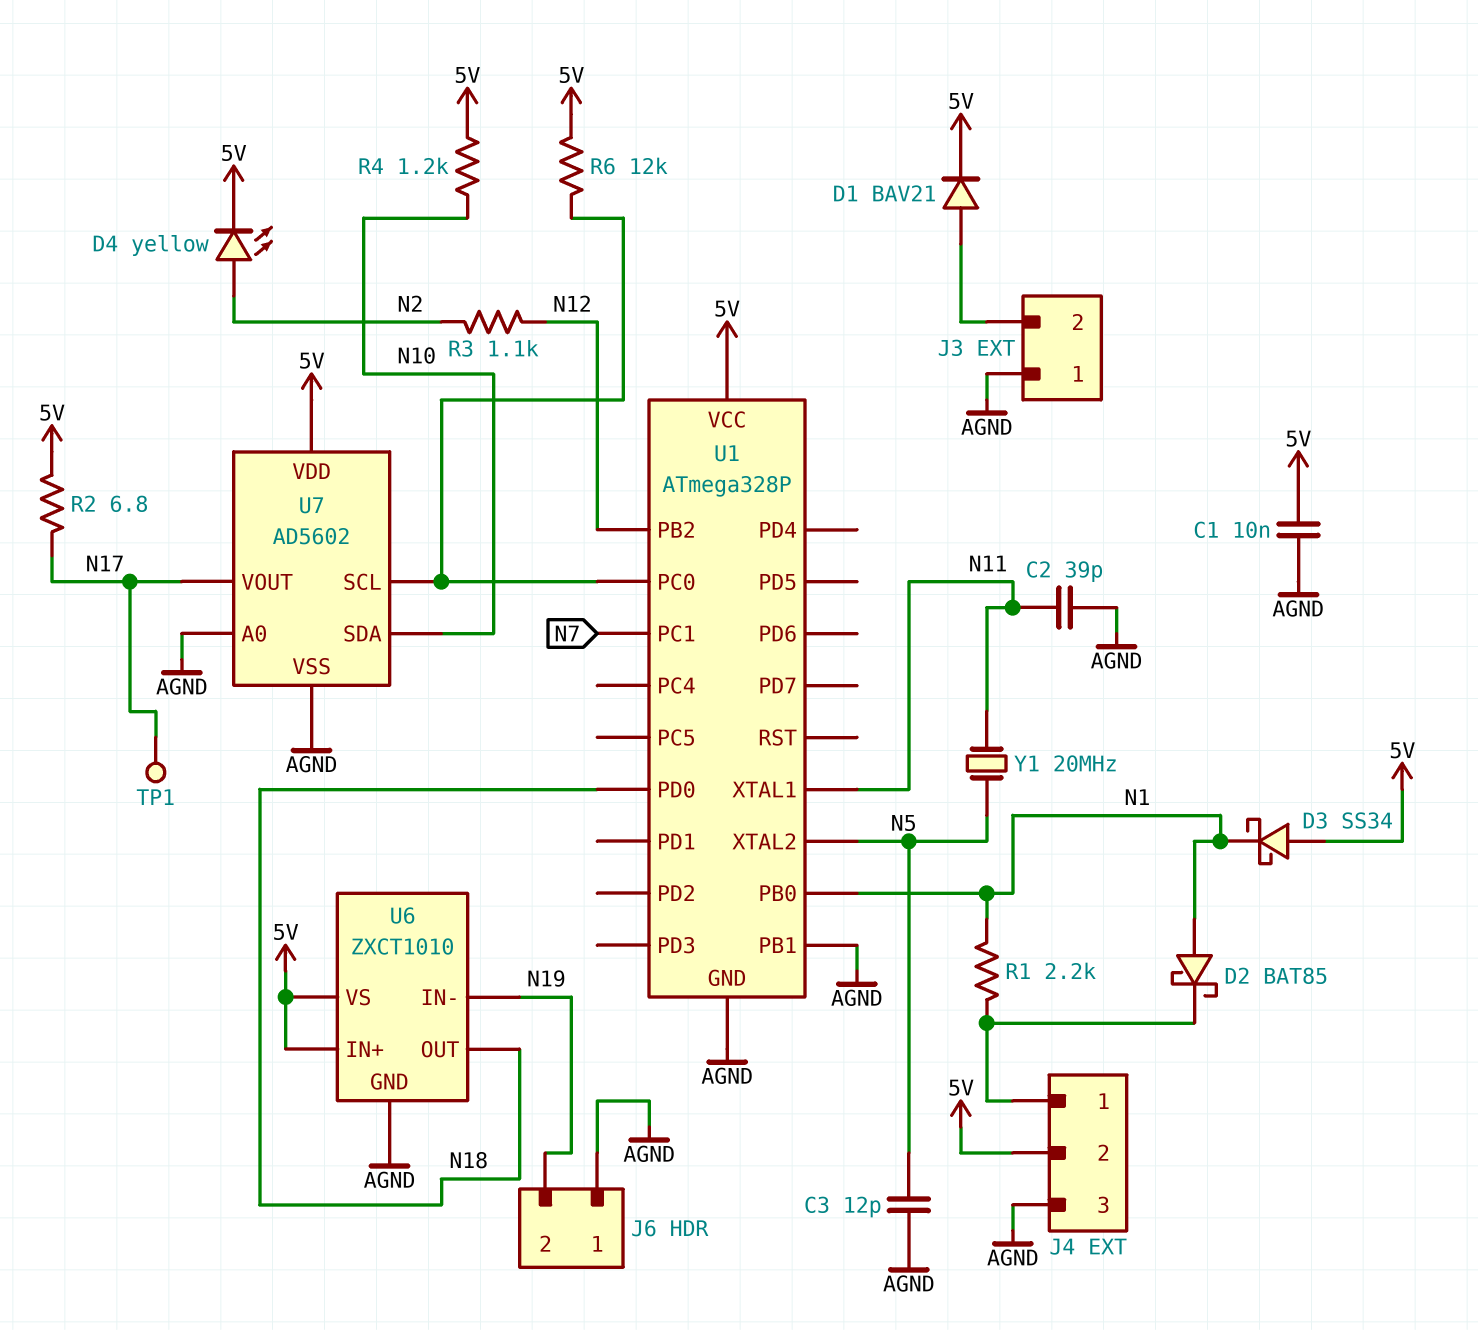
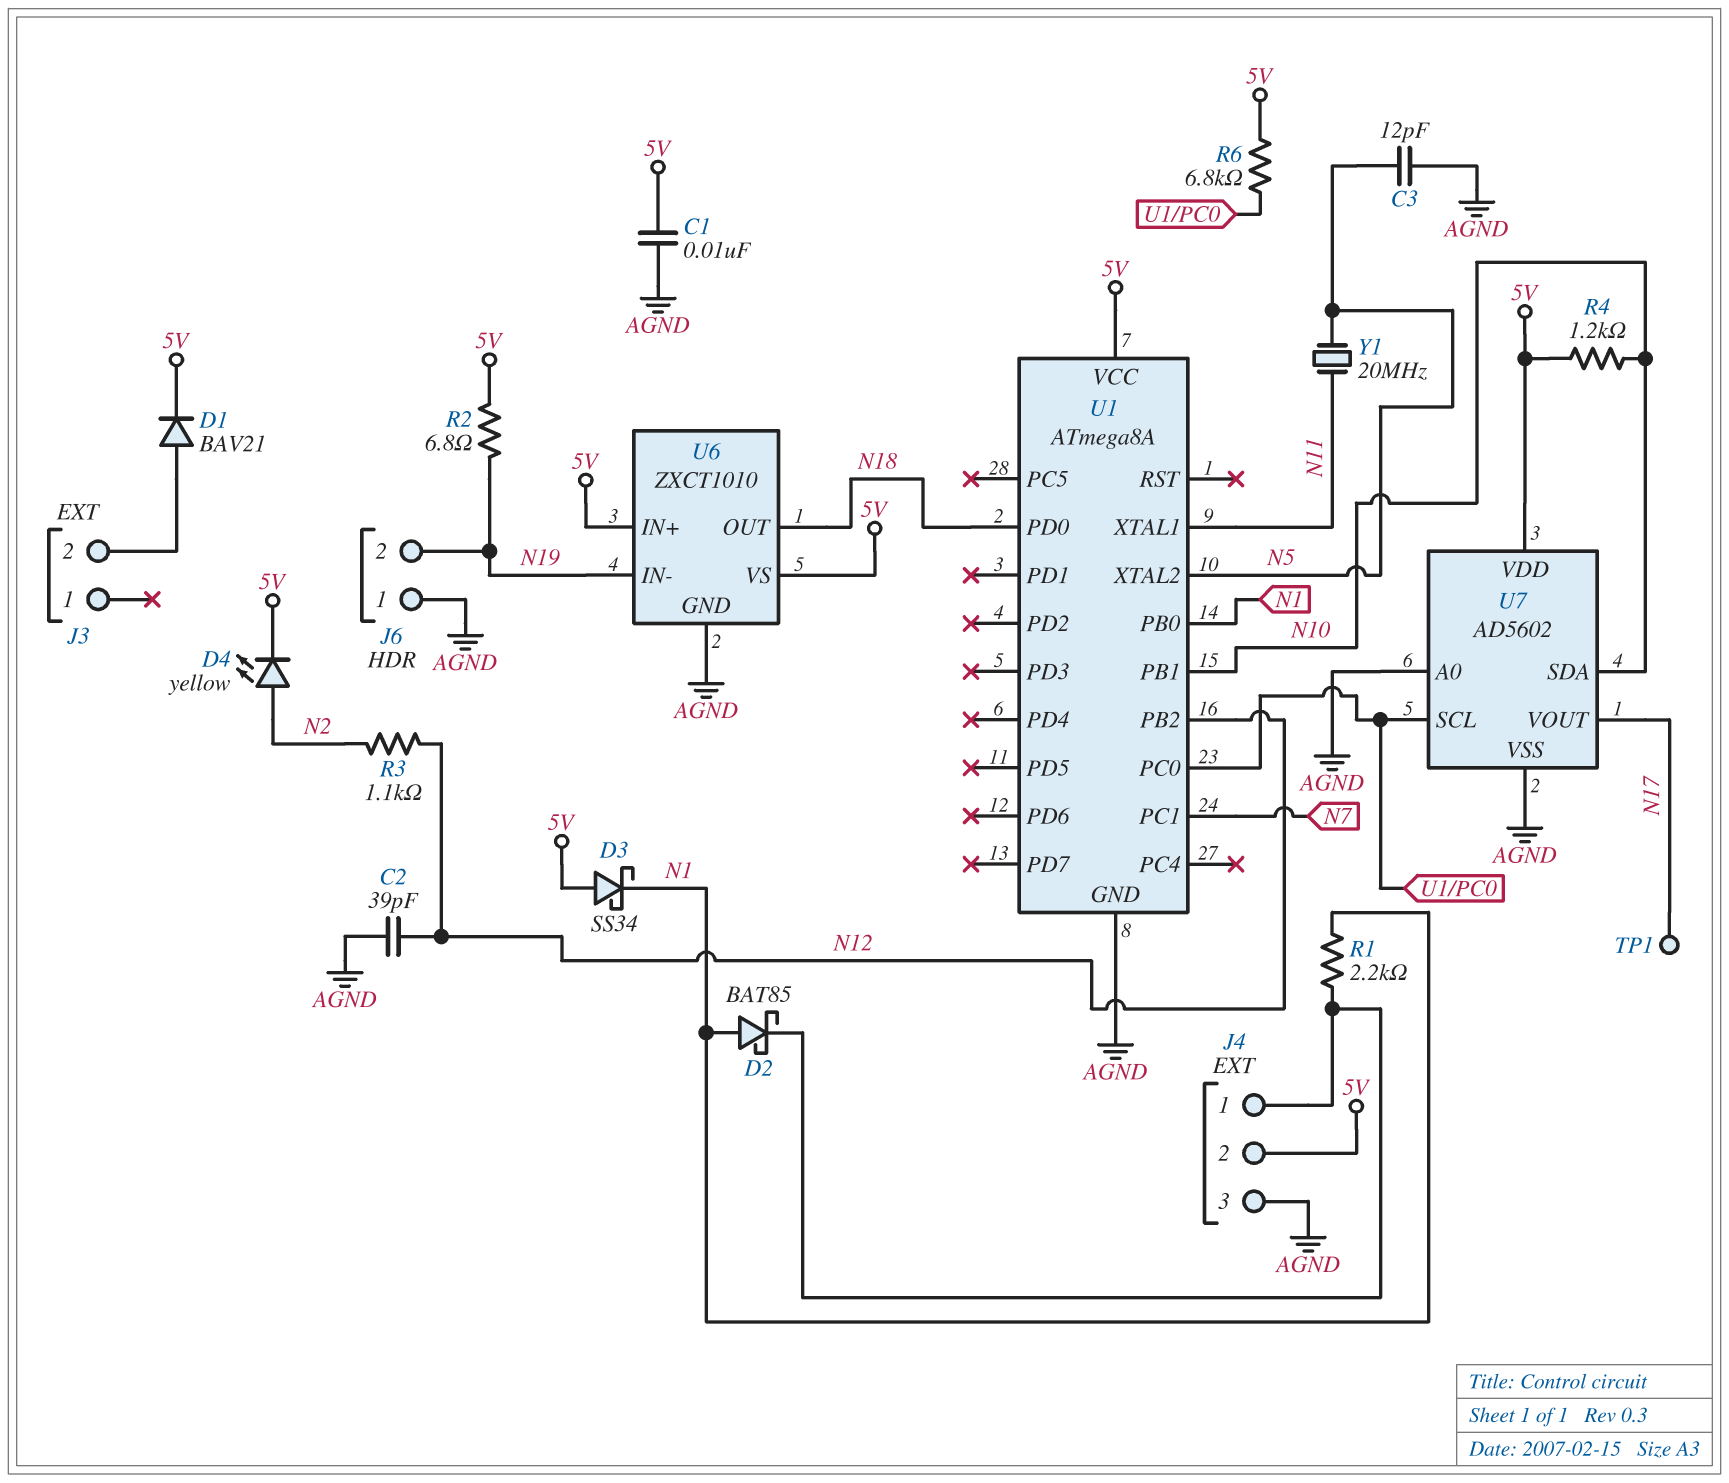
C2: 39pF (AGND, N11) -> 39pF (AGND, N12)
J3 pin 1: AGND -> none
R2: 6.8 (5V, N17) -> 6.8 (5V, N19)
R6: 12k (5V, U1/PC0) -> 6.8k (5V, U1/PC0)
U1: ATmega328P -> ATmega8A
U1 pin PB1: AGND -> N10

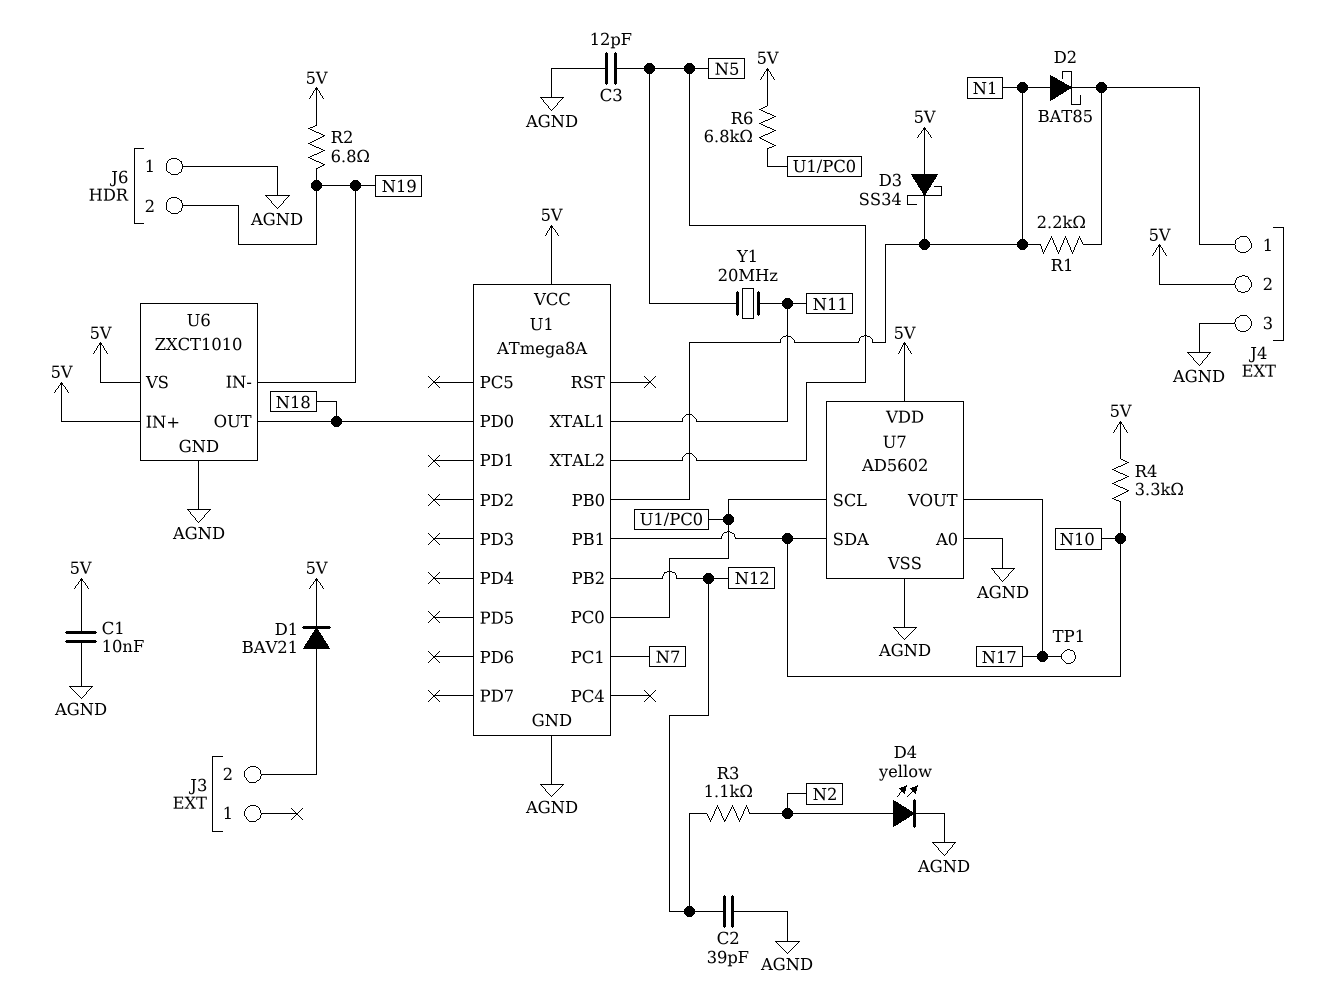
D4: LED yellow (A N2, K 5V) -> LED yellow (A N2, K AGND)
R4: 1.2k (5V, N10) -> 3.3k (5V, N10)

